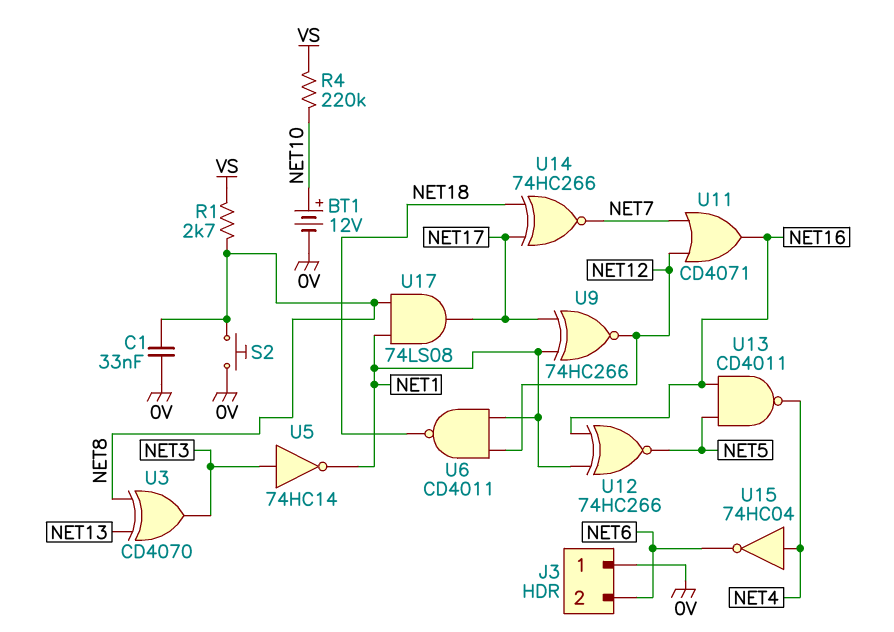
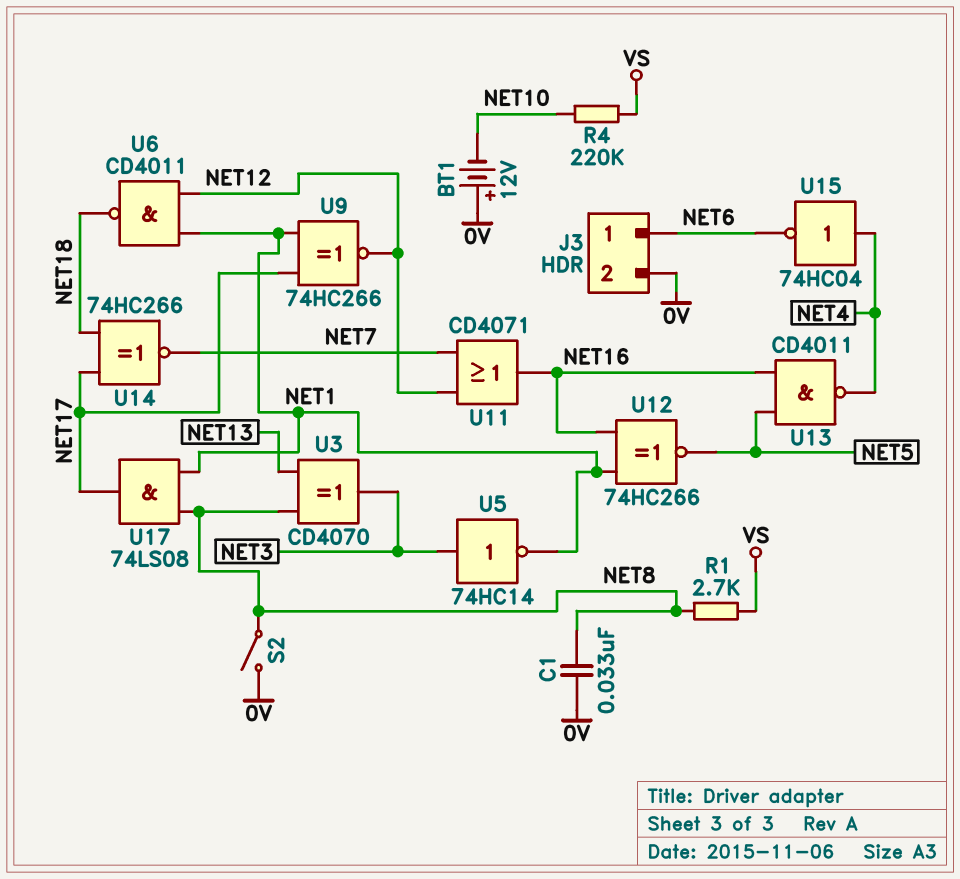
BT1: 12V (plus NET10, minus 0V) -> 12V (plus 0V, minus NET10)
J3 pin 1: 0V -> NET6
J3 pin 2: NET6 -> 0V
S2: button (0V, NET8) -> switch (0V, NET8)

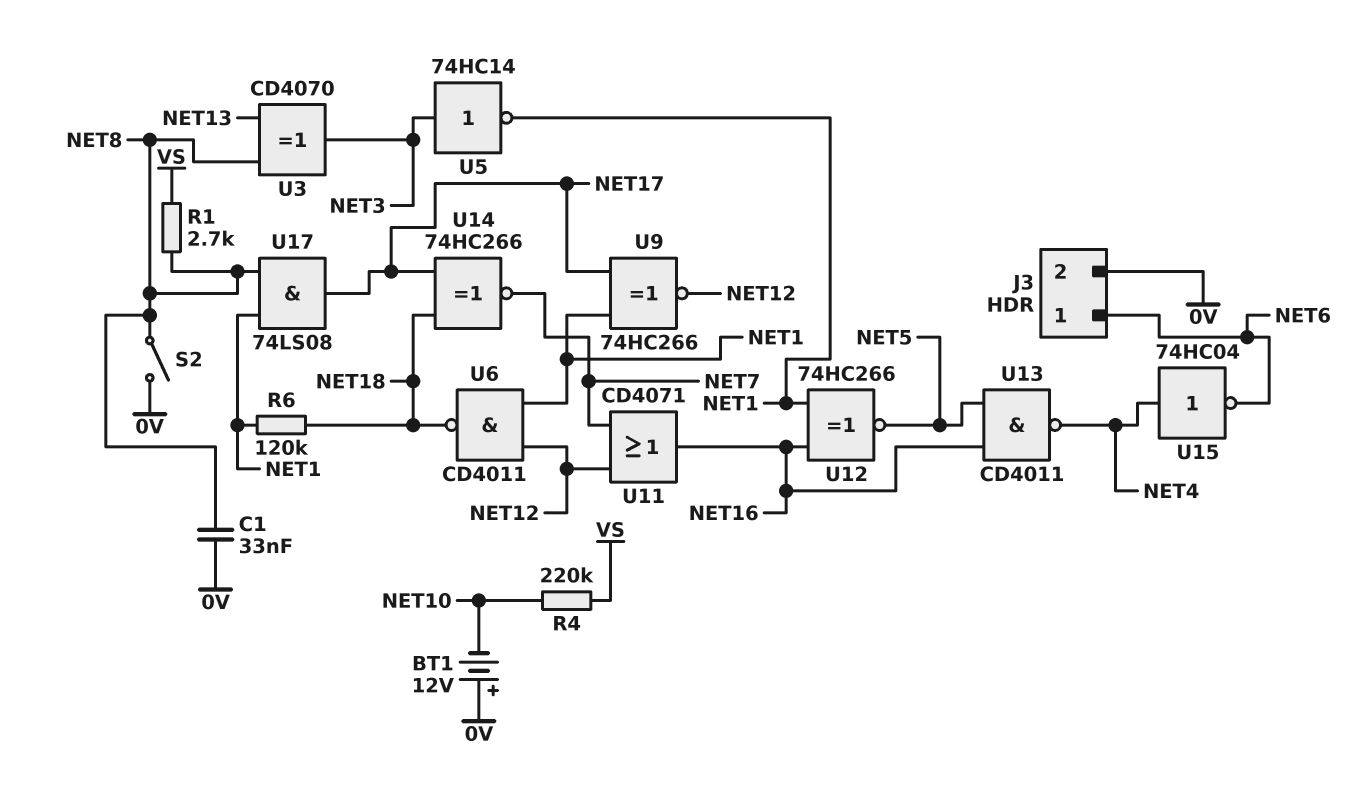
R6: none -> 120k (NET1, NET18)

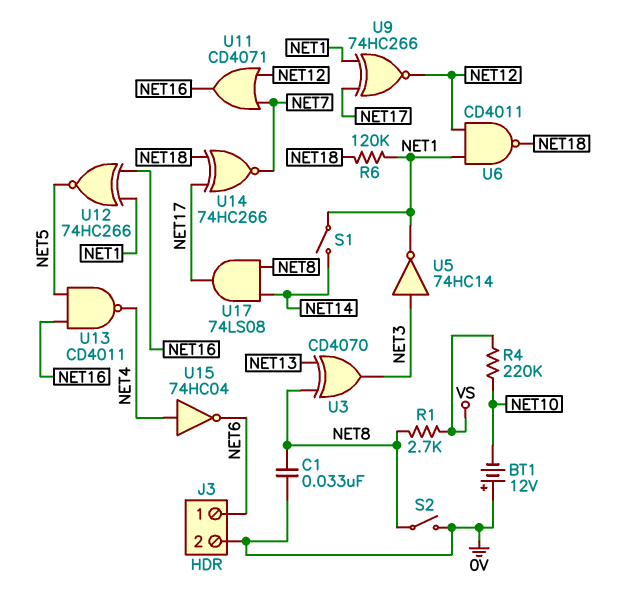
S1: none -> switch (NET1, NET14)
U17: AND 74LS08 (in NET1, in NET8, out NET17) -> AND 74LS08 (in NET8, in NET14, out NET17)

